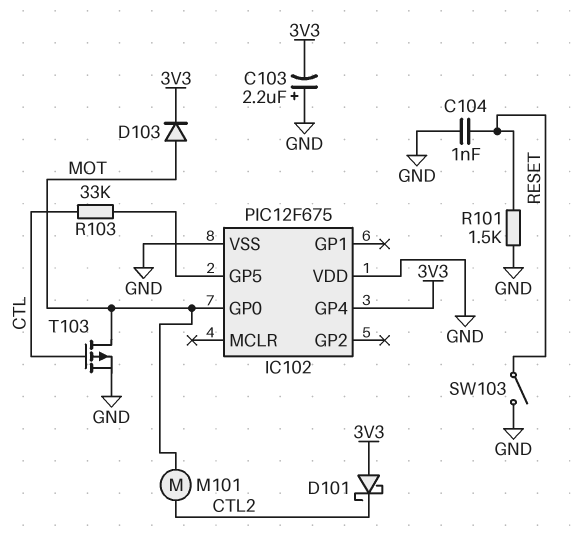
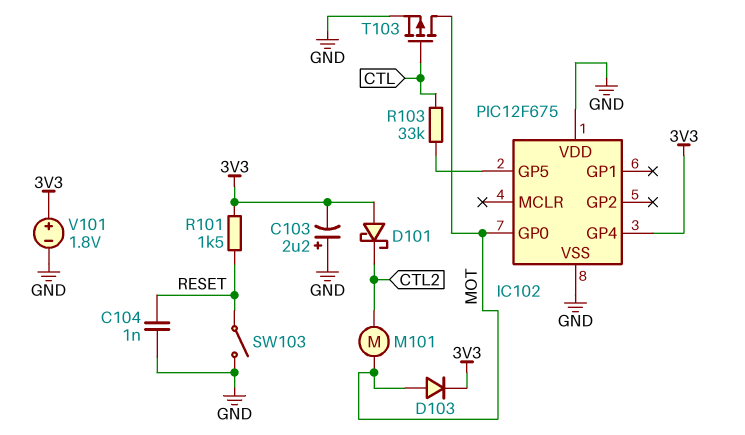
R101: 1.5k (GND, RESET) -> 1.5k (3V3, RESET)
V101: none -> 1.8V (plus 3V3, minus GND)

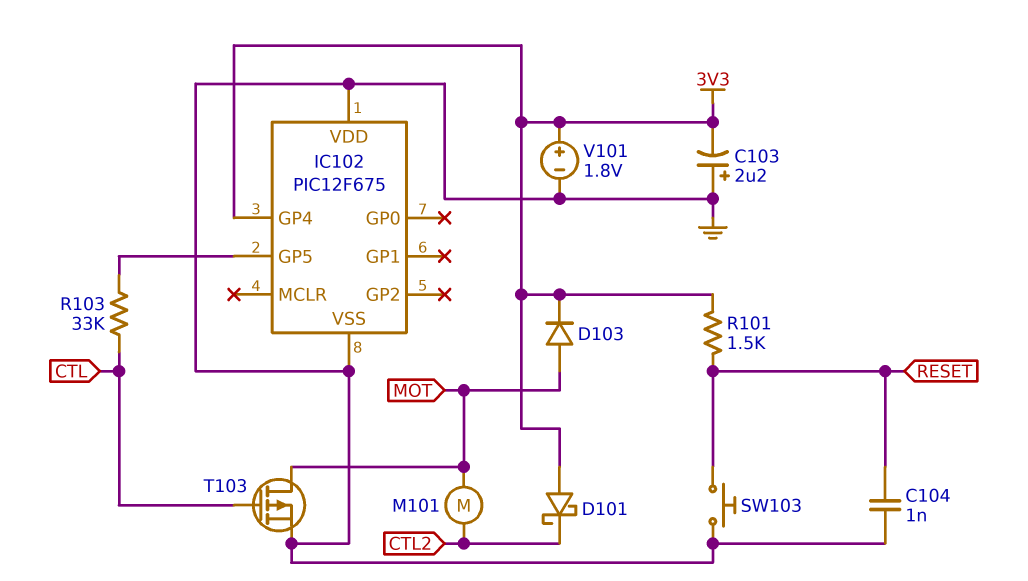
IC102 pin GP0: MOT -> none
SW103: switch (GND, RESET) -> button (GND, RESET)

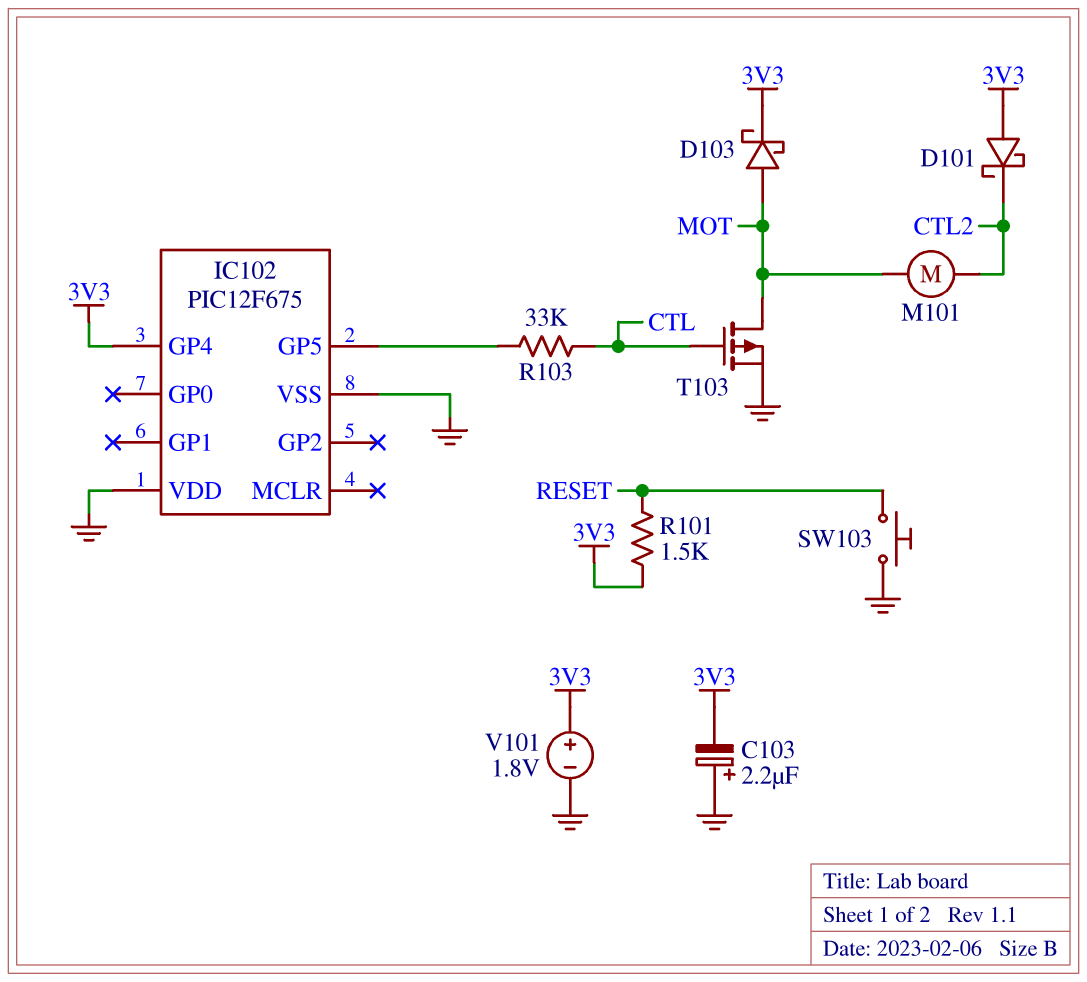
C104: 1nF (GND, RESET) -> none
D103: diode (A MOT, K 3V3) -> schottky (A MOT, K 3V3)

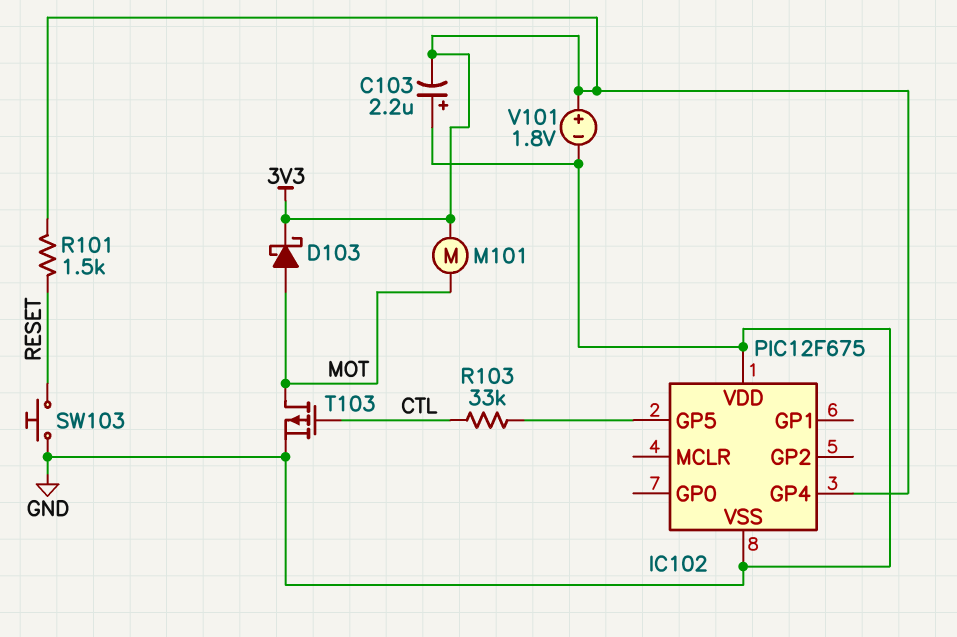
D101: schottky (A 3V3, K CTL2) -> none
M101: motor (CTL2, MOT) -> motor (3V3, MOT)

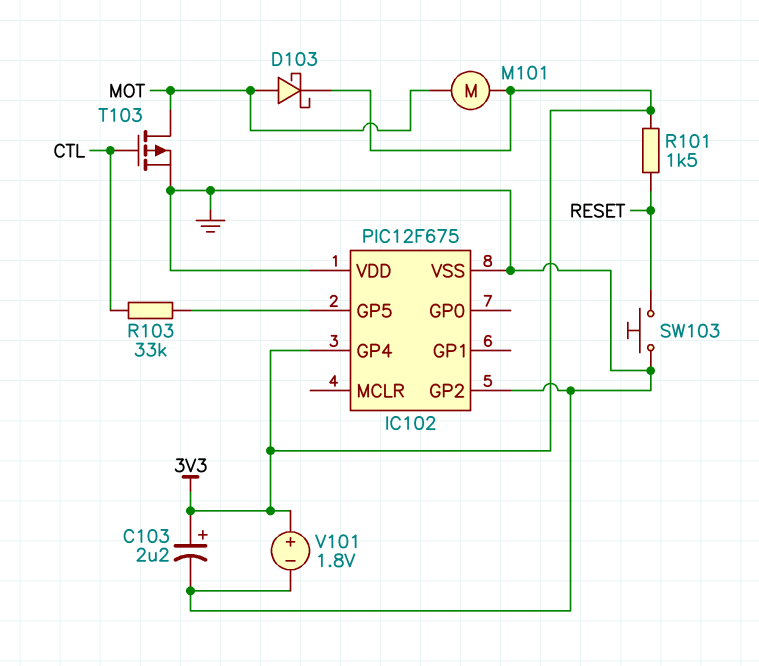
C103: 2.2uF (plus GND, minus 3V3) -> 2.2uF (plus 3V3, minus GND)
IC102 pin GP2: none -> GND

